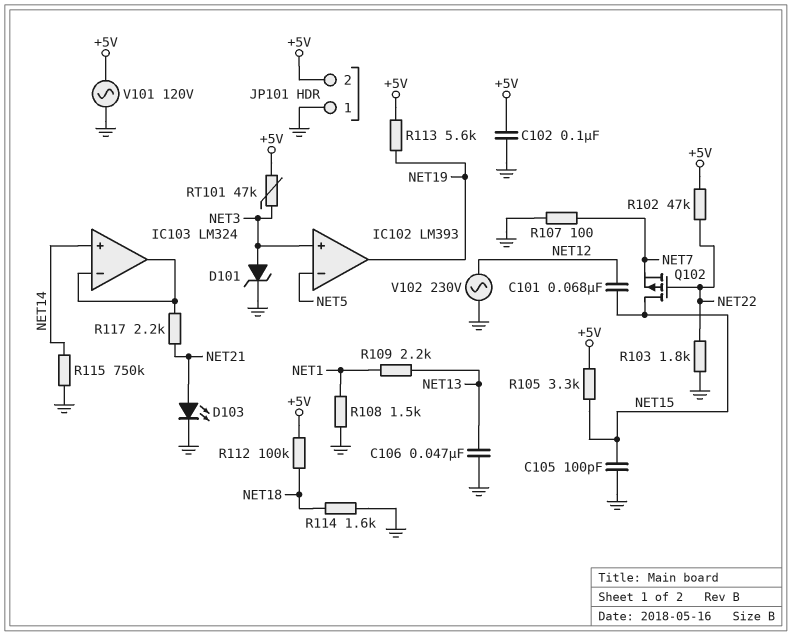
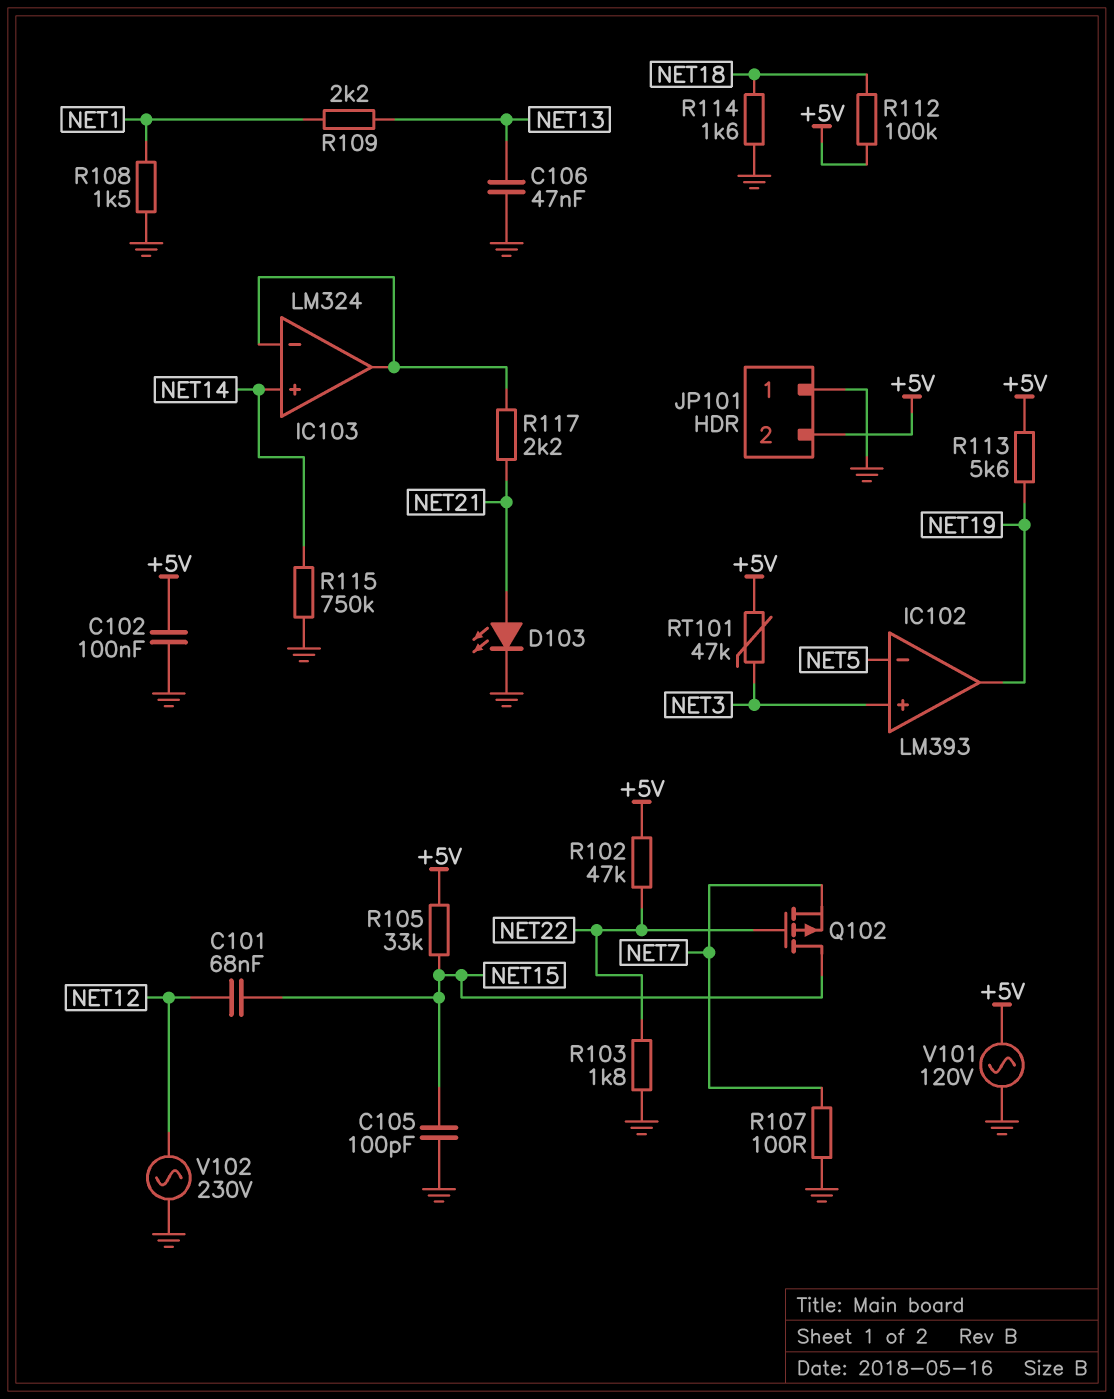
D101: zener (A NET3, K GND) -> none
R105: 3.3k (+5V, NET15) -> 33k (+5V, NET15)

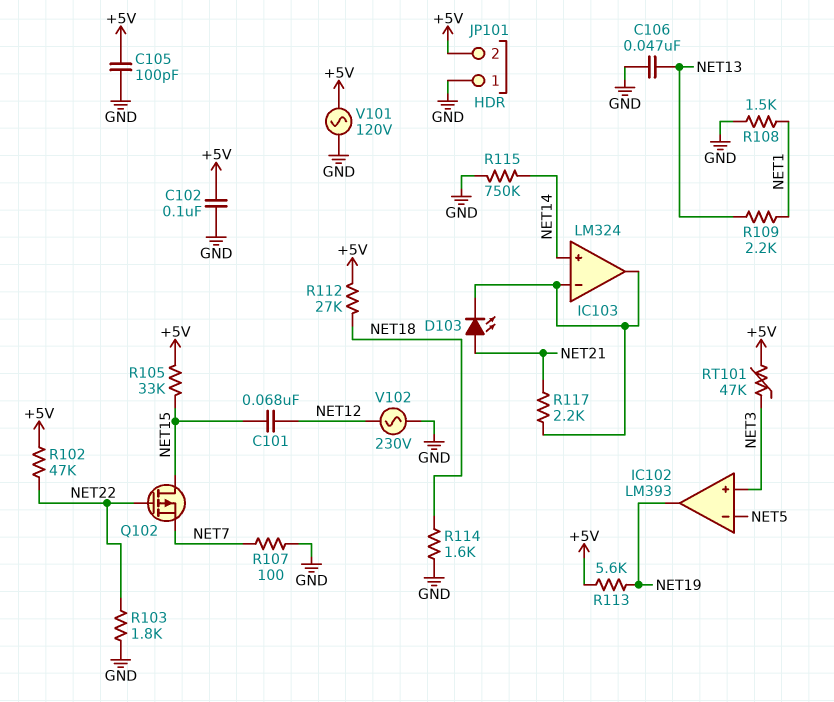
C105: 100pF (GND, NET15) -> 100pF (+5V, GND)
D103: LED (A NET21, K GND) -> LED (A NET21, K IC103/in-)
R112: 100k (+5V, NET18) -> 27k (+5V, NET18)

